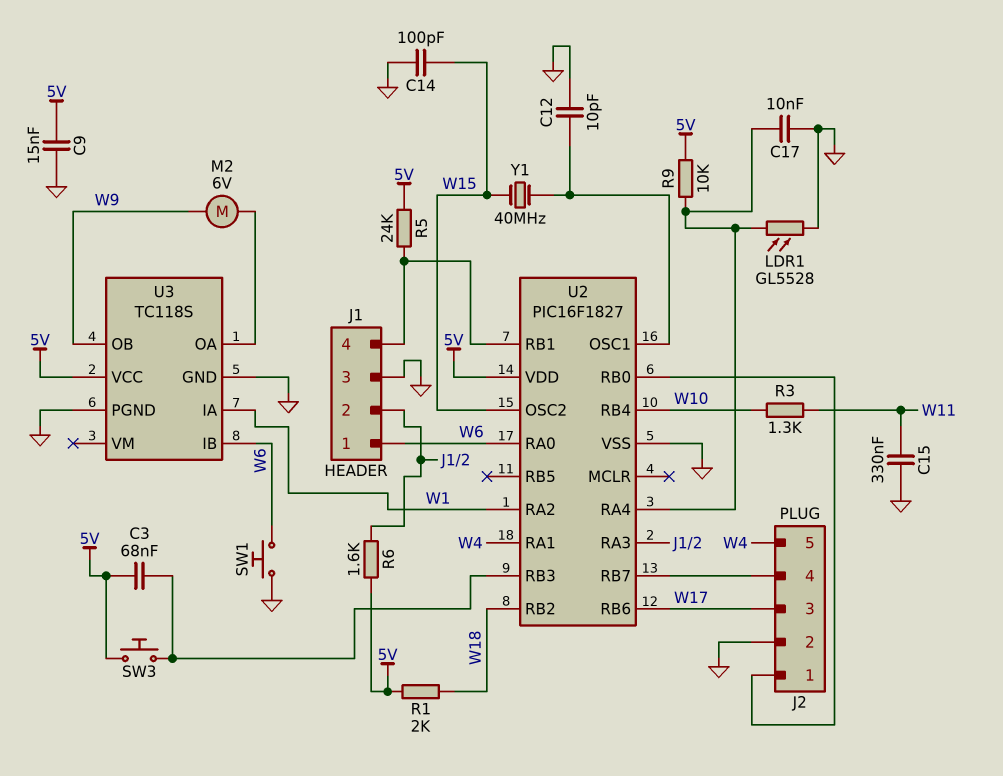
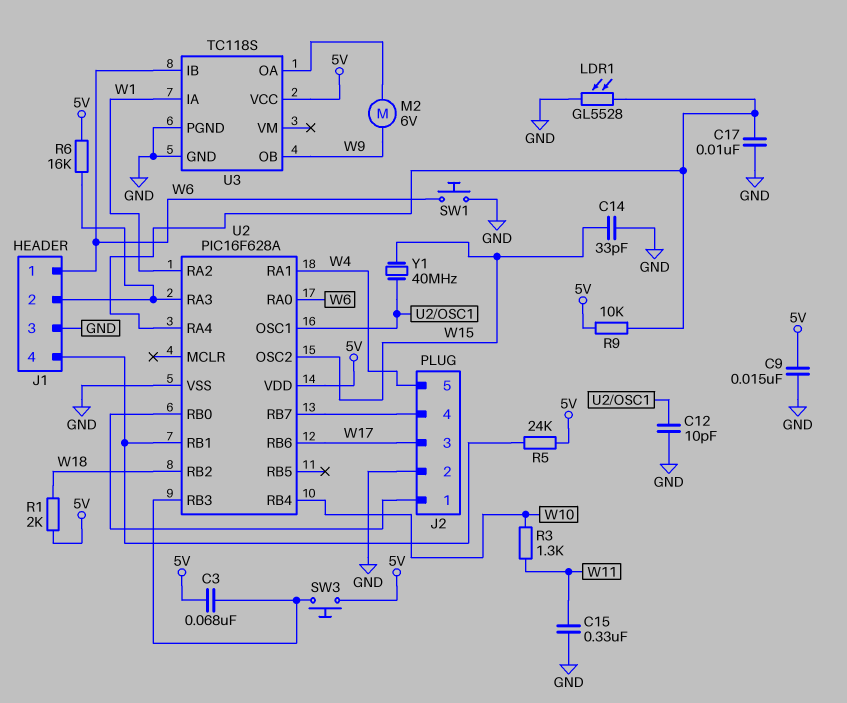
C14: 100pF (GND, W15) -> 33pF (GND, W15)
R6: 1.6k (5V, J1/2) -> 16k (5V, J1/2)
U2: PIC16F1827 -> PIC16F628A

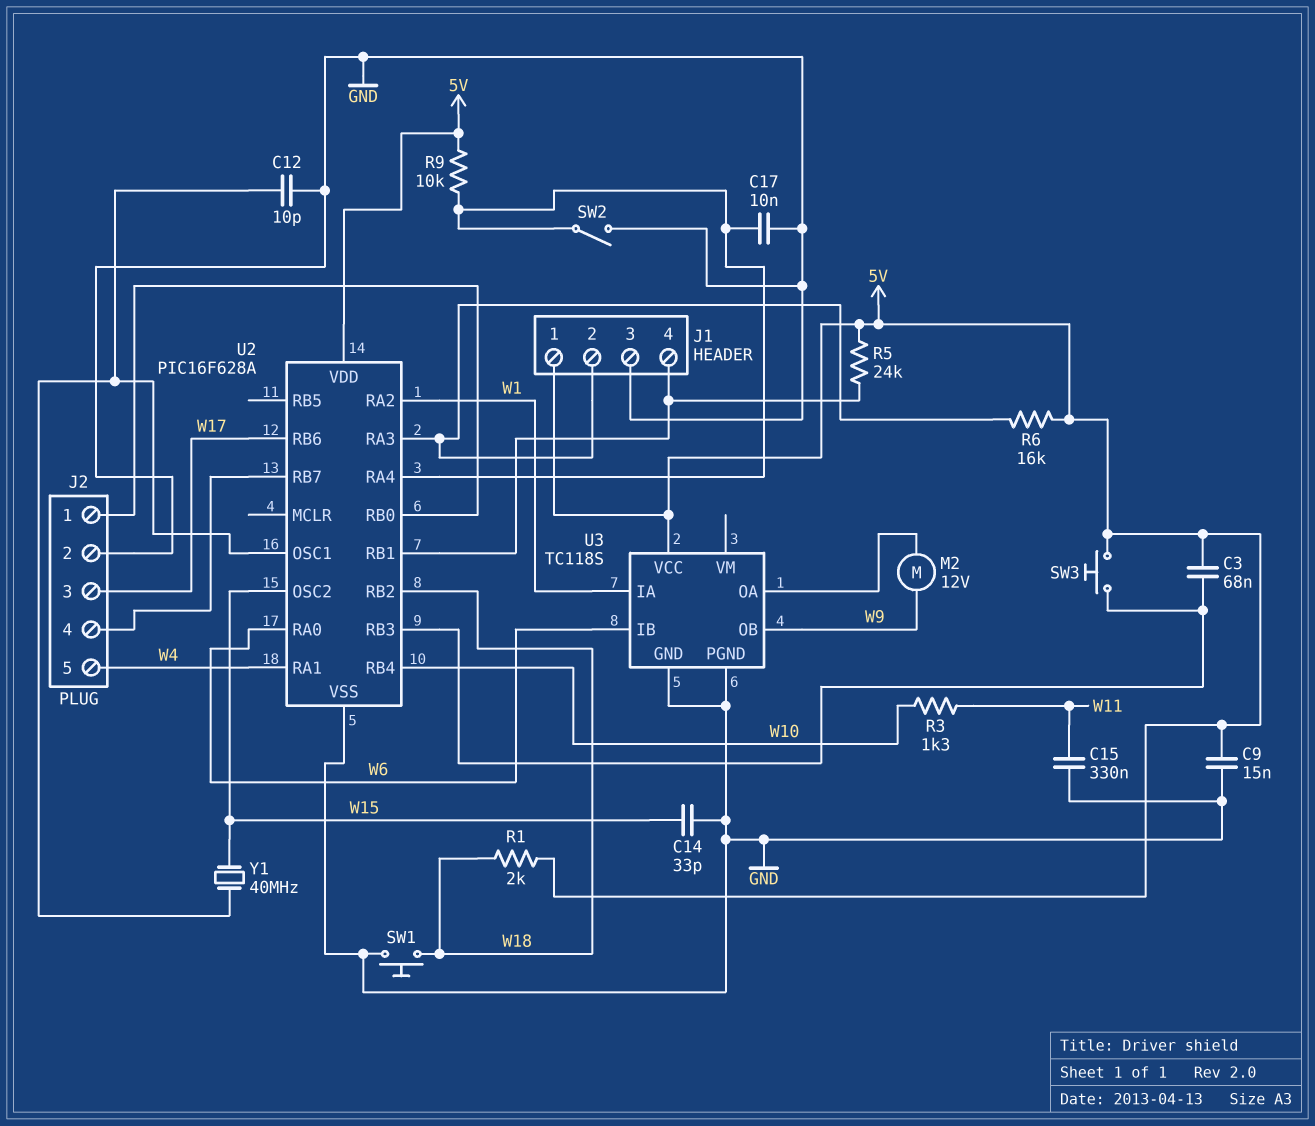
J1 pin 1: W6 -> 5V
LDR1: GL5528 (GND, U2/RA4) -> none
M2: motor 6V (U3/OA, W9) -> motor 12V (U3/OA, W9)
SW1: button (GND, W6) -> button (GND, W18)
SW2: none -> switch (GND, U2/RA4)

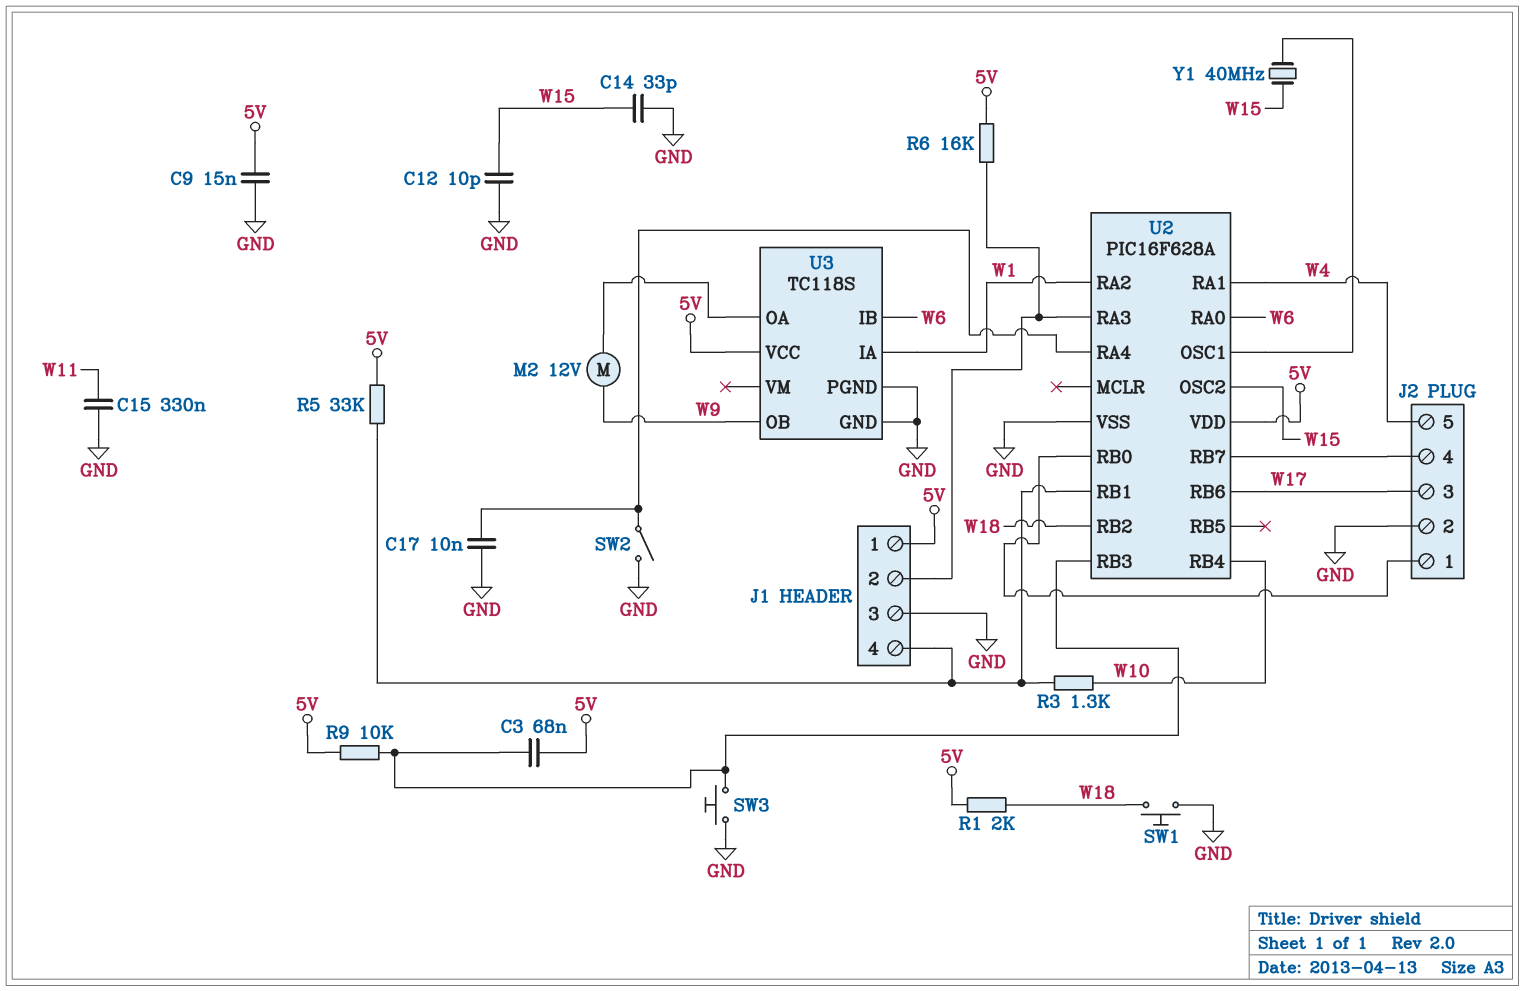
C12: 10pF (GND, U2/OSC1) -> 10pF (GND, W15)
R3: 1.3k (W10, W11) -> 1.3k (J1/4, W10)
R5: 24k (5V, J1/4) -> 33k (5V, J1/4)
R9: 10k (5V, U2/RA4) -> 10k (5V, U2/RB3)
SW3: button (5V, U2/RB3) -> button (GND, U2/RB3)

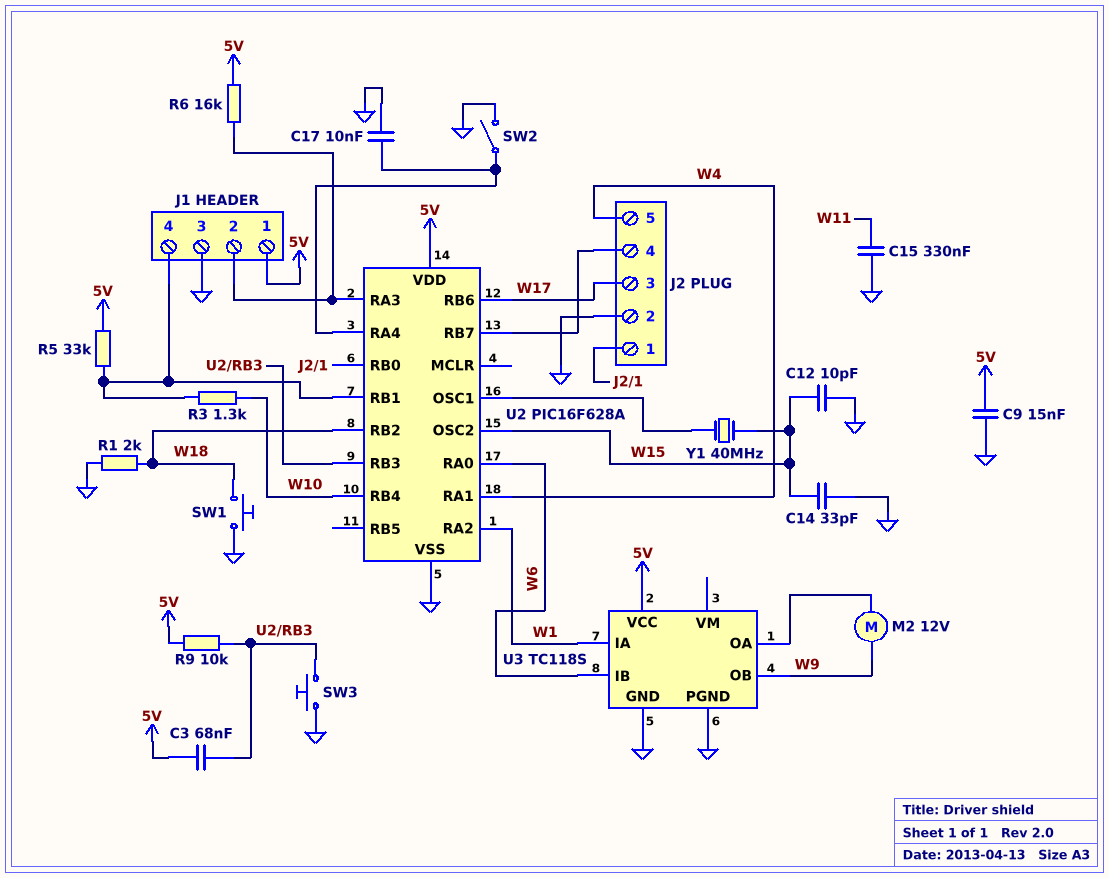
R1: 2k (5V, W18) -> 2k (GND, W18)

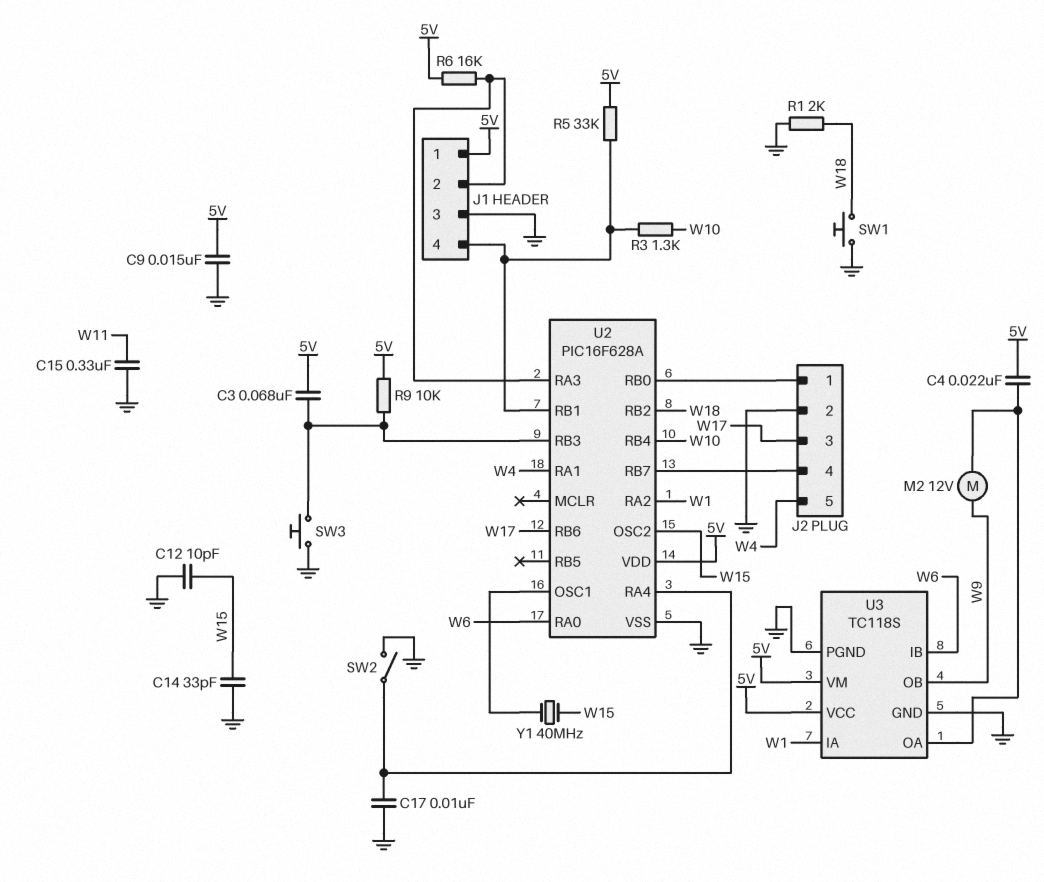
C4: none -> 22nF (5V, U3/OA)
U3 pin VM: none -> 5V

